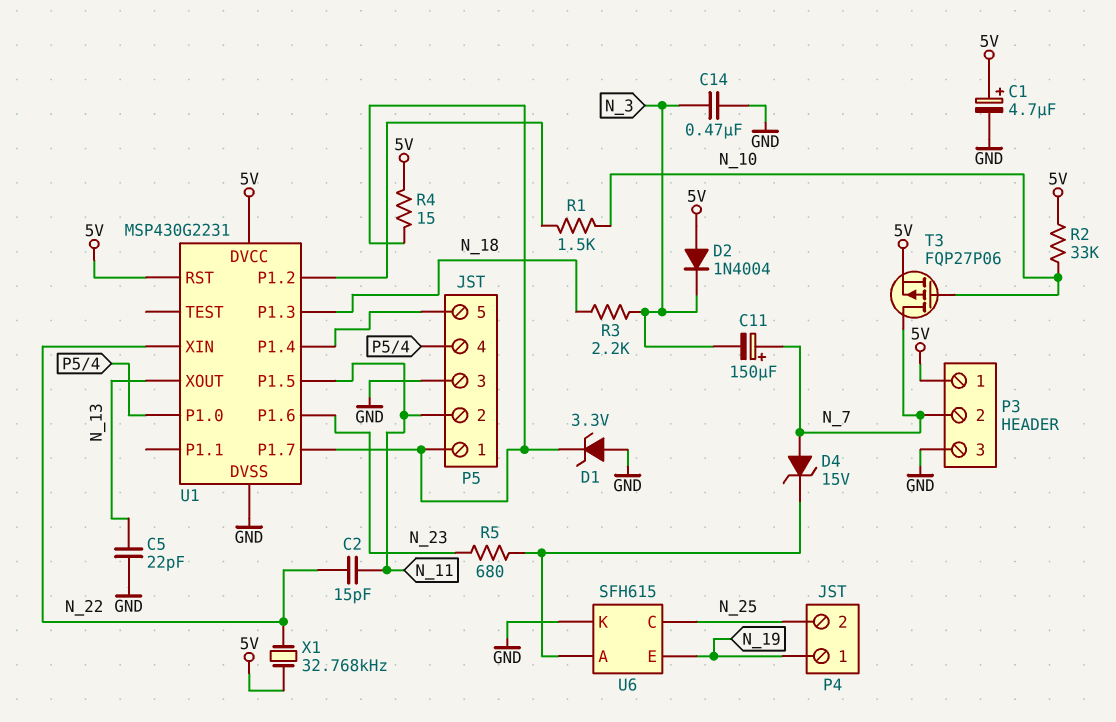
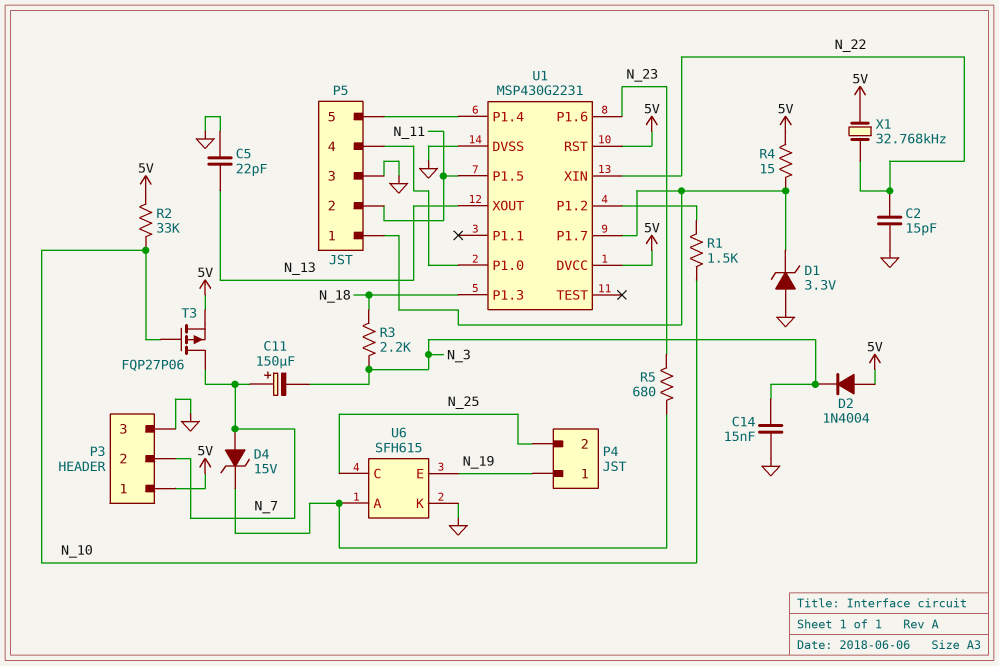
C1: 4.7uF (plus 5V, minus GND) -> none
C2: 15pF (N_11, N_22) -> 15pF (GND, N_22)
C14: 470nF (GND, N_3) -> 15nF (GND, N_3)

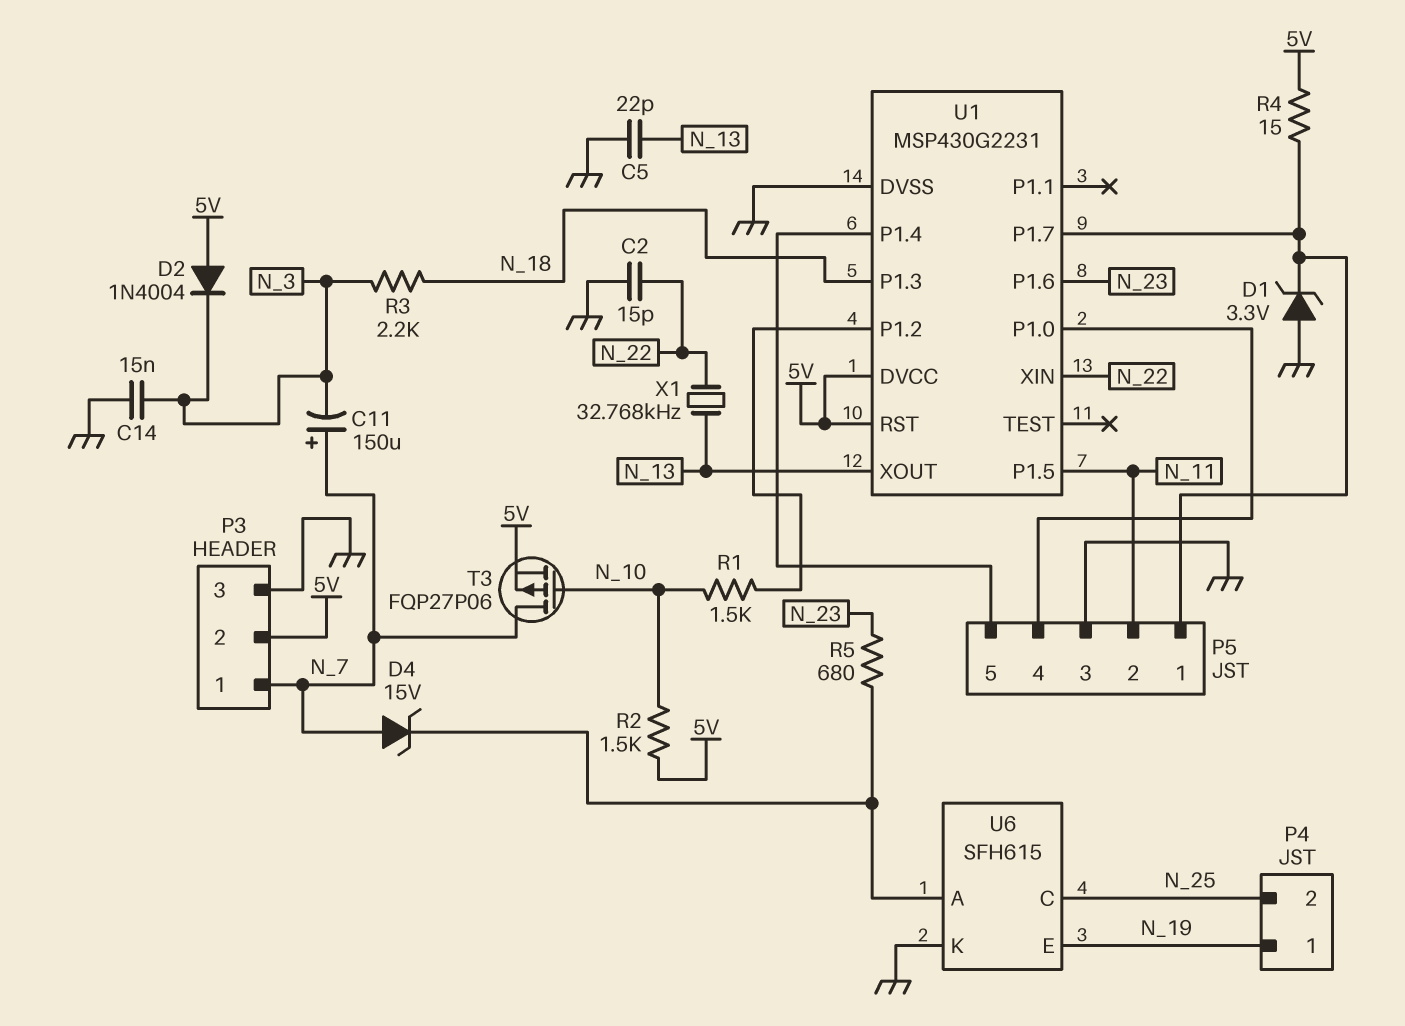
P3 pin 1: 5V -> N_7
P3 pin 2: N_7 -> 5V
R2: 33k (5V, N_10) -> 1.5k (5V, N_10)
X1: 32.768kHz (5V, N_22) -> 32.768kHz (N_13, N_22)

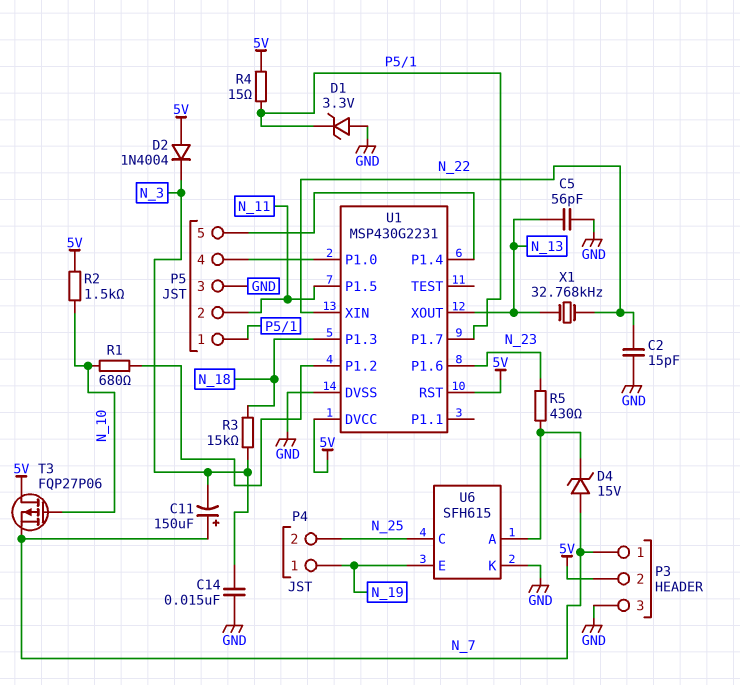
C5: 22pF (GND, N_13) -> 56pF (GND, N_13)
R1: 1.5k (N_10, U1/P1.2) -> 680 (N_10, U1/P1.2)
R3: 2.2k (N_3, N_18) -> 15k (N_3, N_18)
R5: 680 (N_23, U6/A) -> 430 (N_23, U6/A)
T3: PMOS FQP27P06 (G N_10, D N_7, S 5V) -> PMOS FQP27P06 (G N_10, D 5V, S N_7)

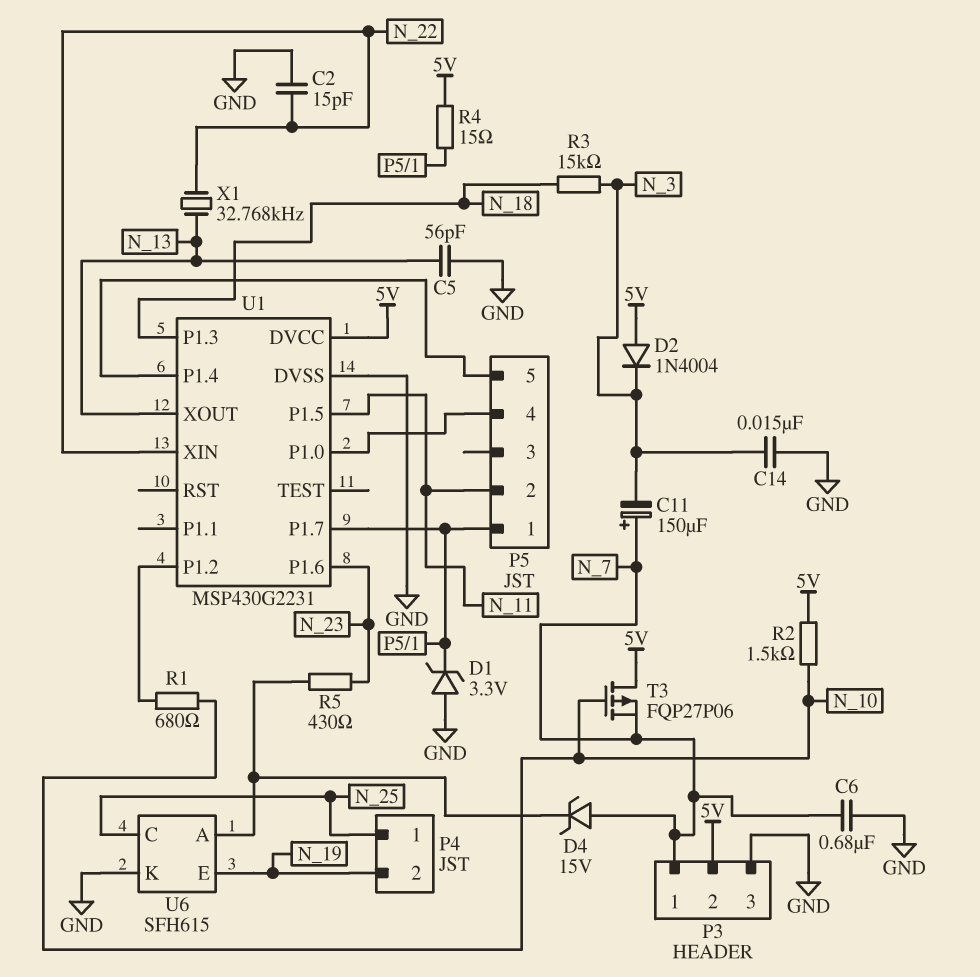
C6: none -> 680nF (GND, N_7)
P4 pin 1: N_19 -> N_25
P4 pin 2: N_25 -> N_19
P5 pin 3: GND -> none
U1 pin RST: 5V -> none

